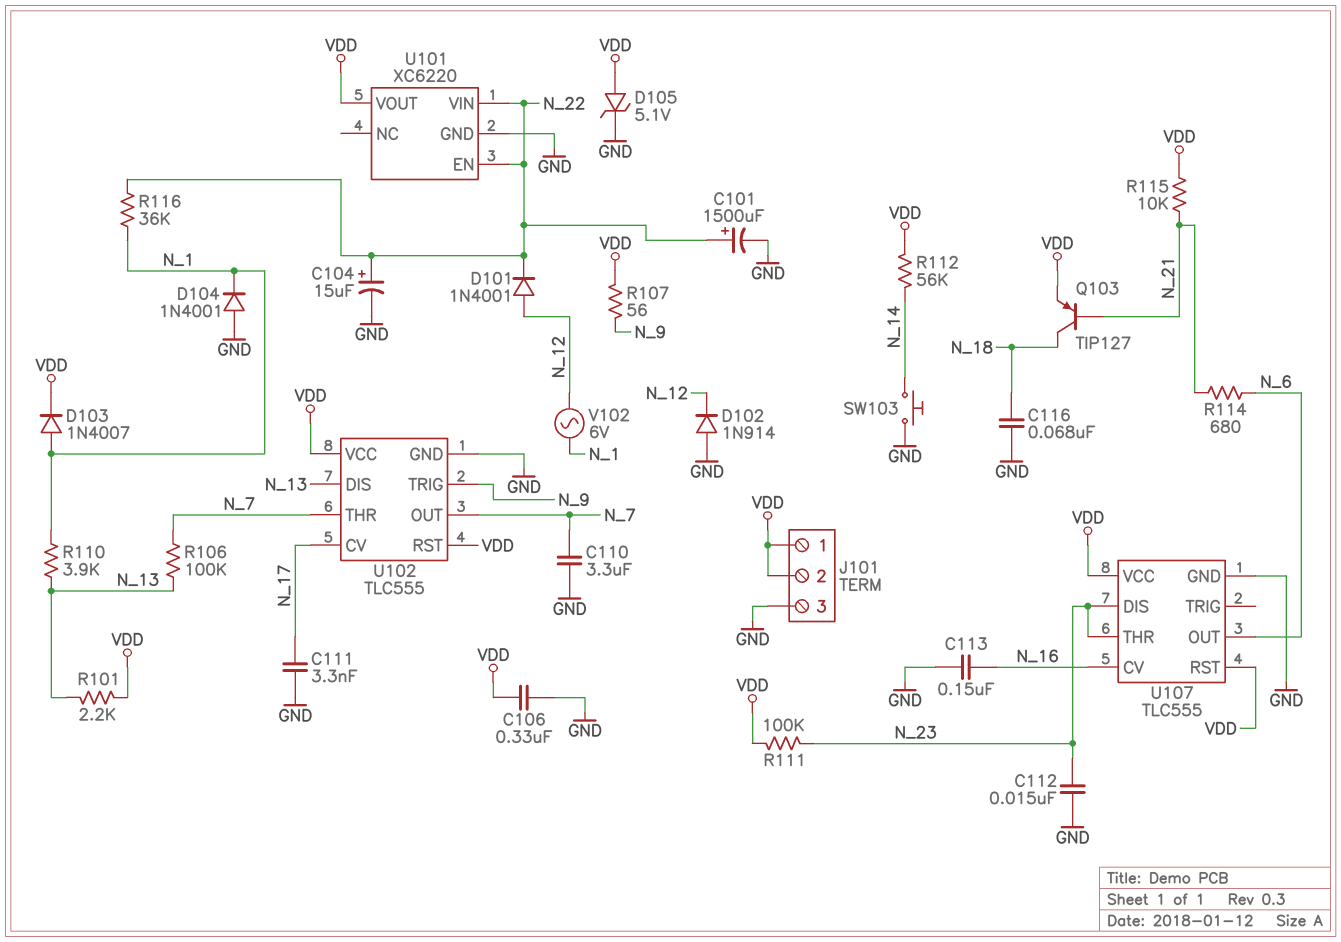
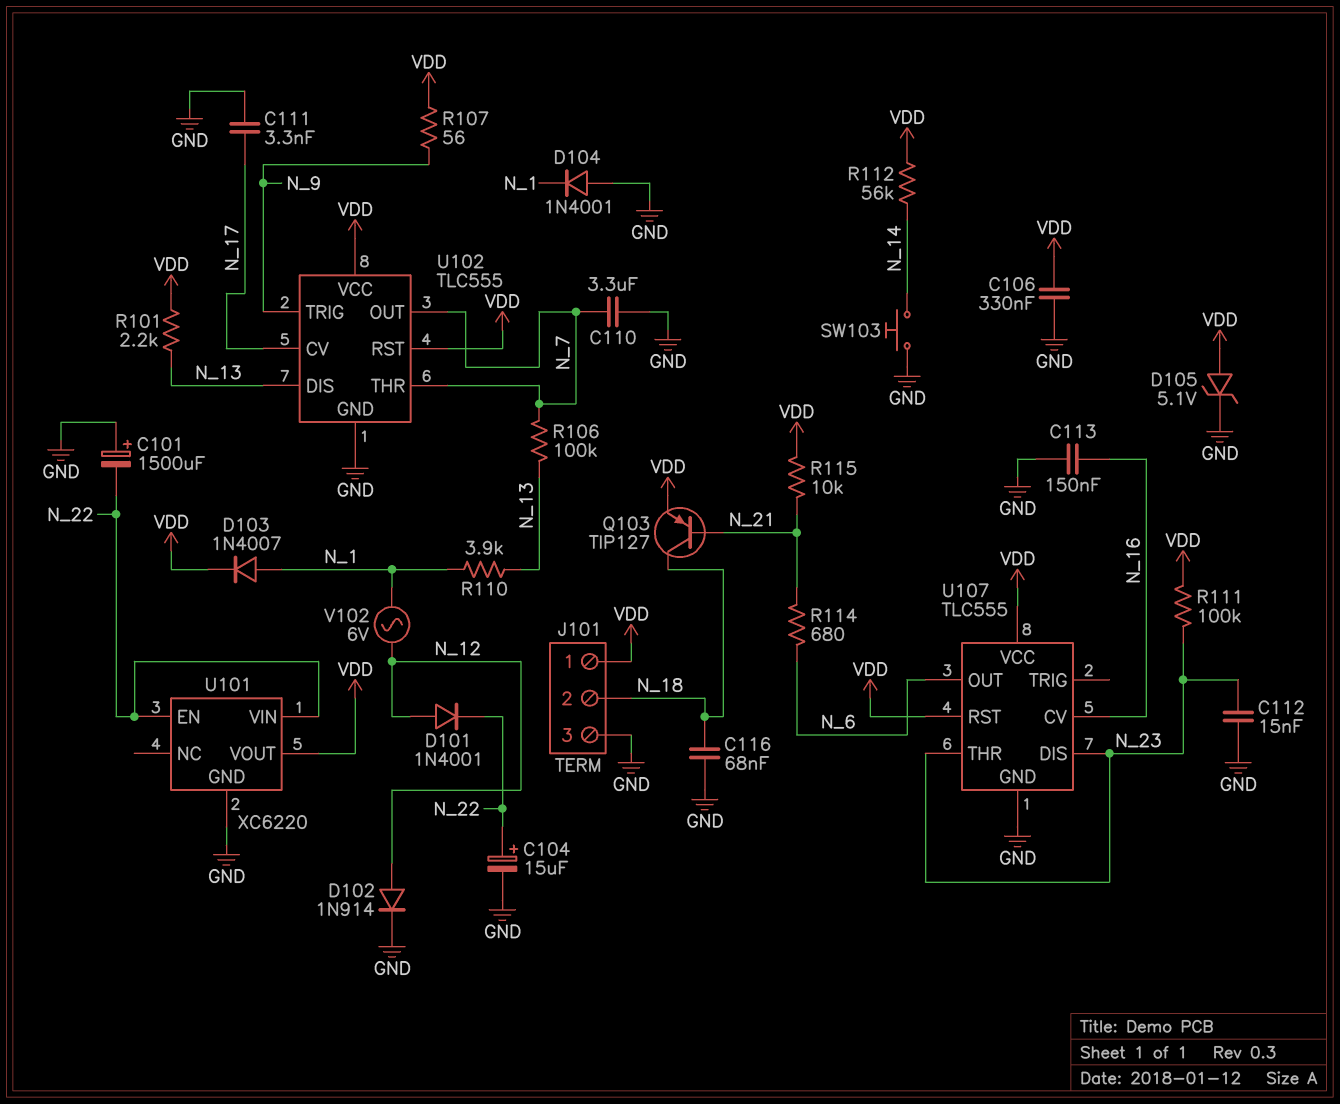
C101: 1500uF (plus N_22, minus GND) -> 1500uF (plus GND, minus N_22)
D102: diode 1N914 (A GND, K N_12) -> diode 1N914 (A N_12, K GND)
J101 pin 2: VDD -> N_18
R116: 36k (N_1, N_22) -> none

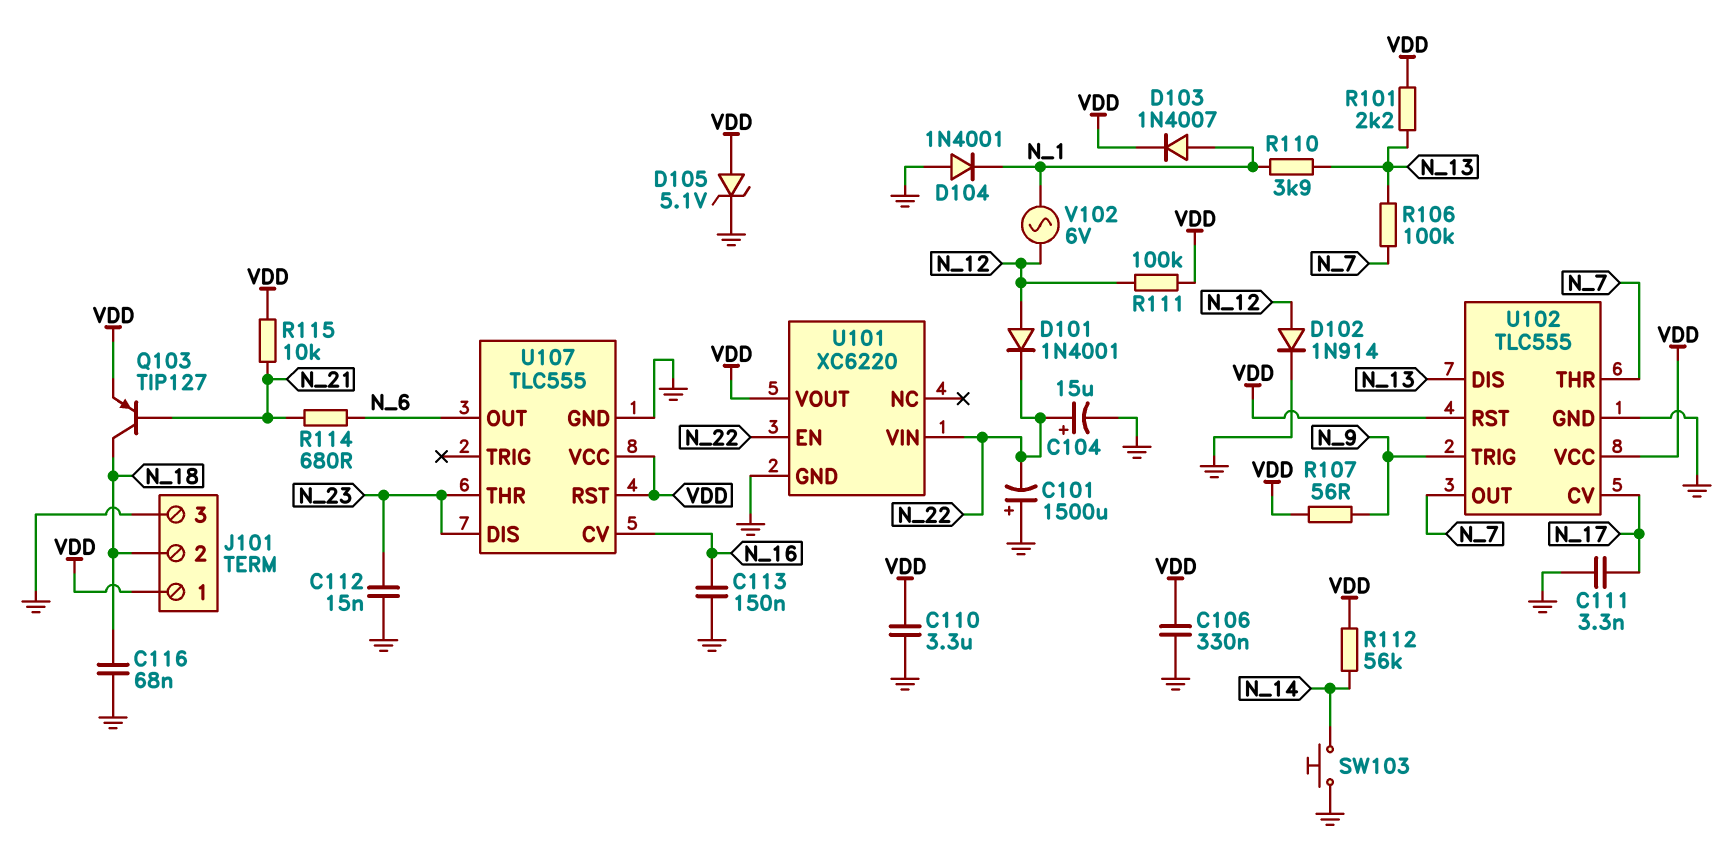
C110: 3.3uF (GND, N_7) -> 3.3uF (GND, VDD)
R111: 100k (N_23, VDD) -> 100k (N_12, VDD)

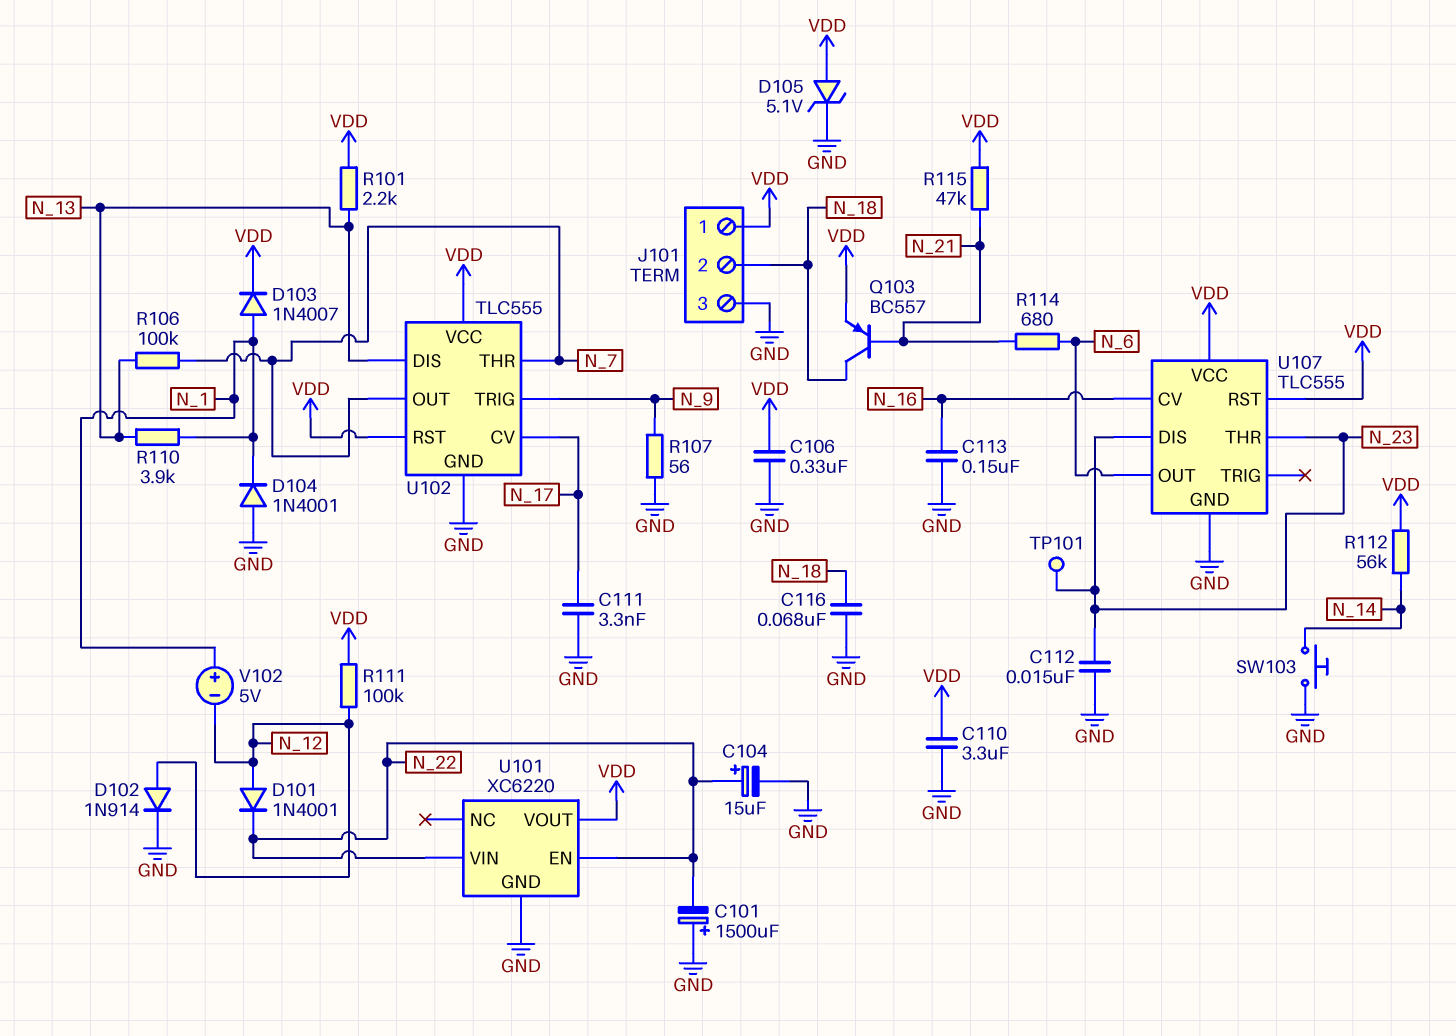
Q103: PNP TIP127 (B N_21, C N_18, E VDD) -> PNP BC557 (B N_21, C N_18, E VDD)
R107: 56 (N_9, VDD) -> 56 (GND, N_9)
R115: 10k (N_21, VDD) -> 47k (N_21, VDD)
TP101: none -> test point (N_23)
V102: AC 6V (N_1, N_12) -> 5V (plus N_1, minus N_12)

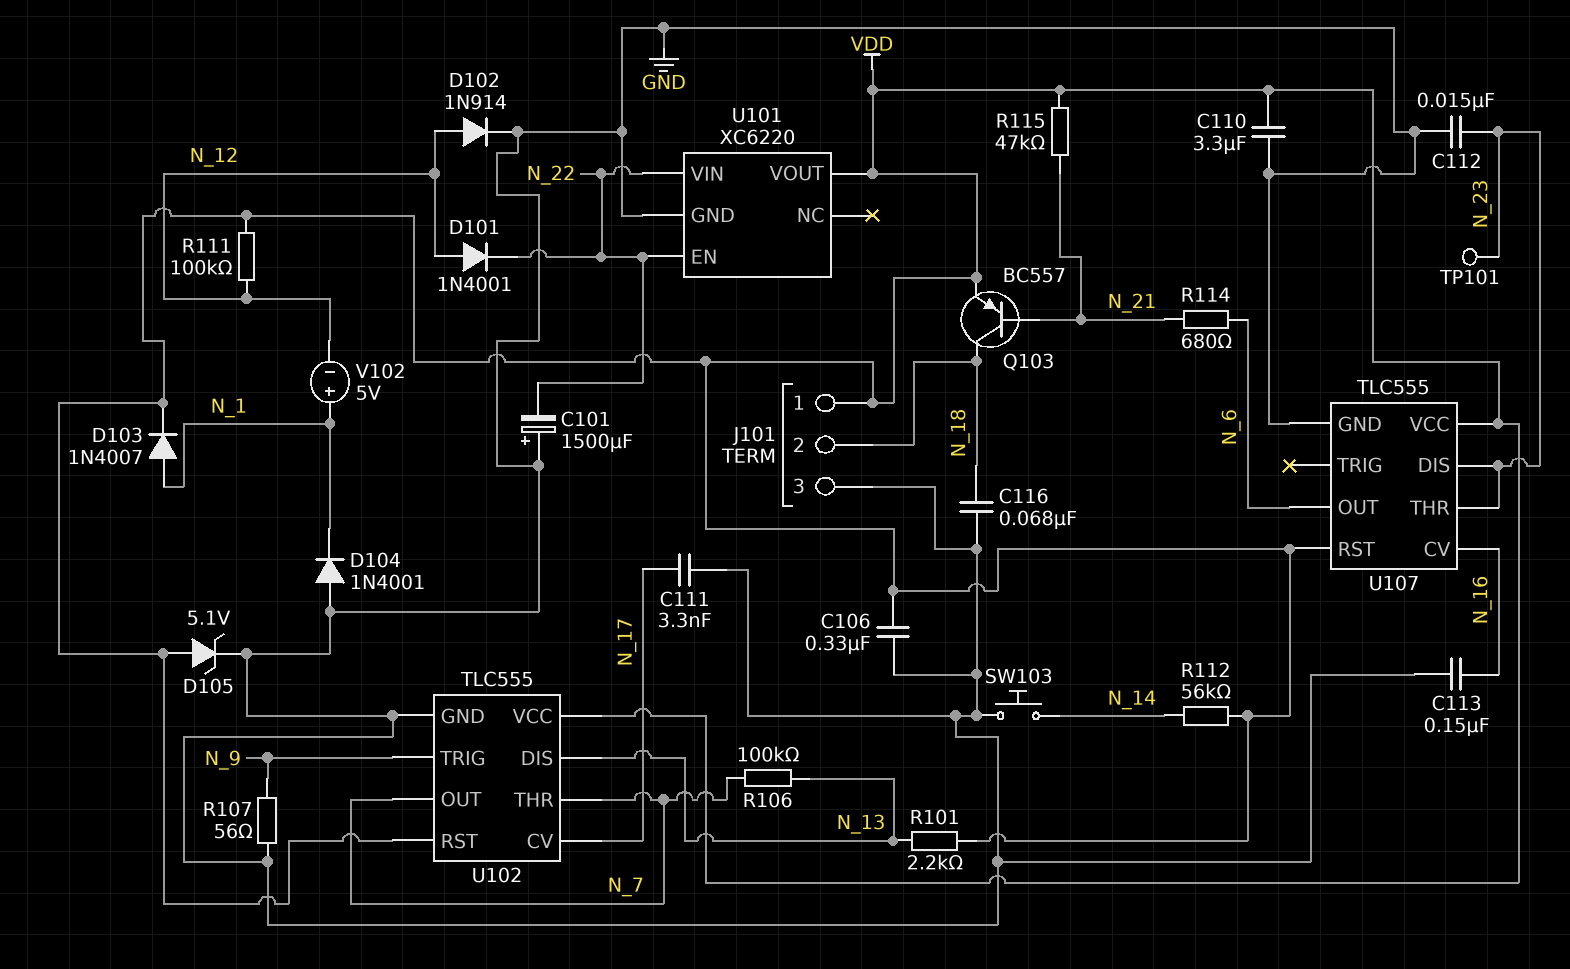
C104: 15uF (plus N_22, minus GND) -> none
R110: 3.9k (N_1, N_13) -> none

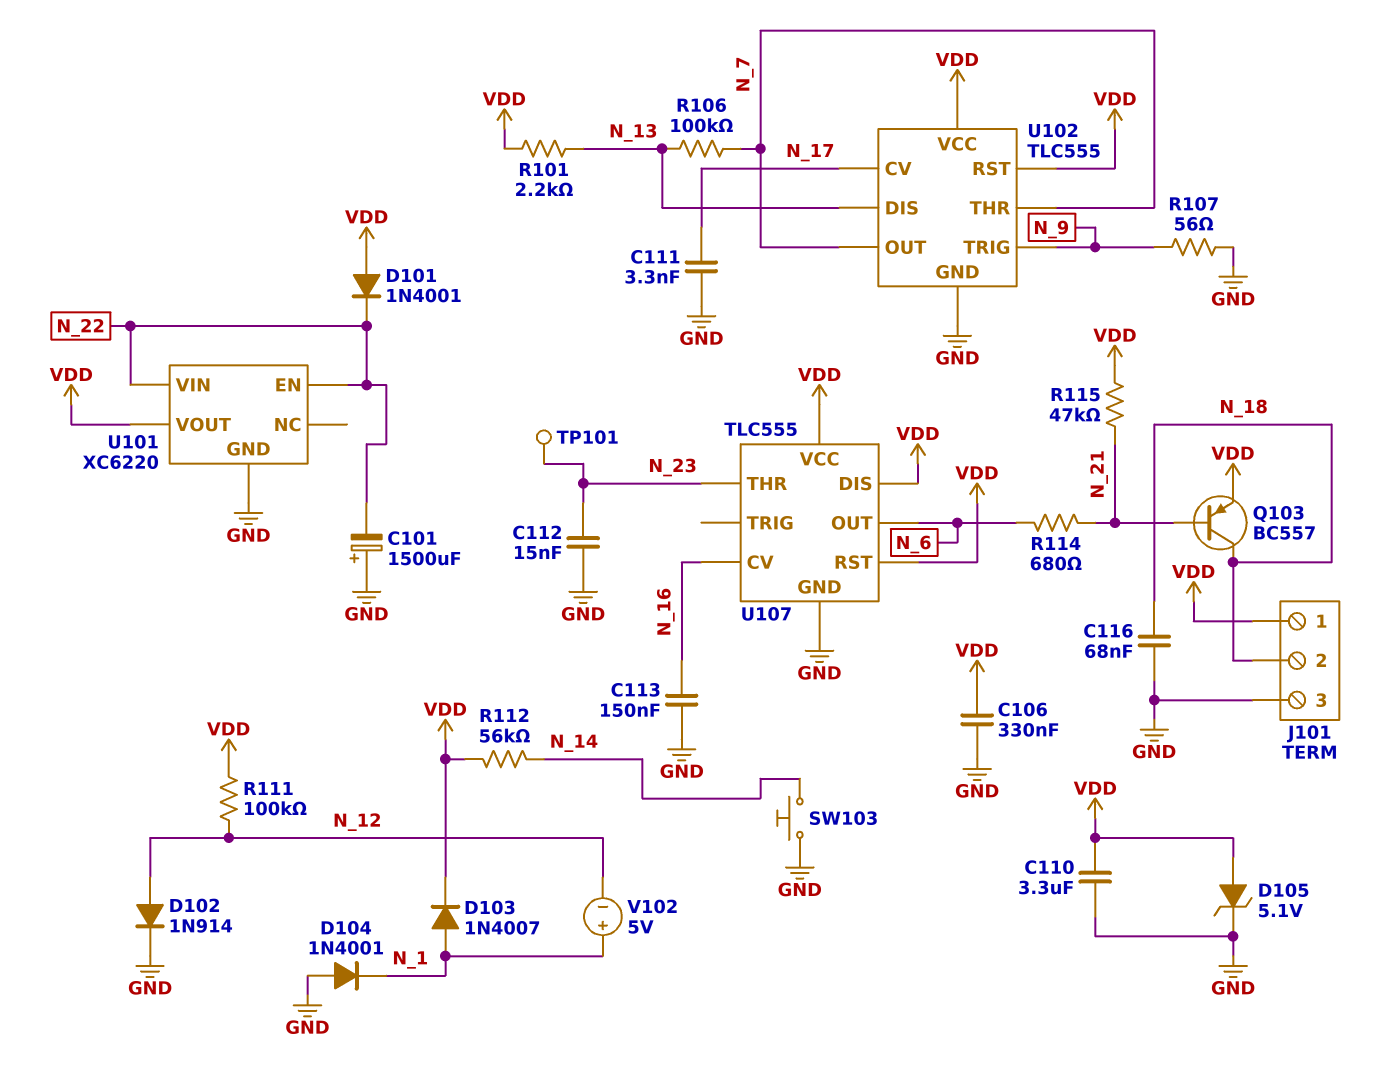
D101: diode 1N4001 (A N_12, K N_22) -> diode 1N4001 (A VDD, K N_22)
U107 pin DIS: N_23 -> VDD

